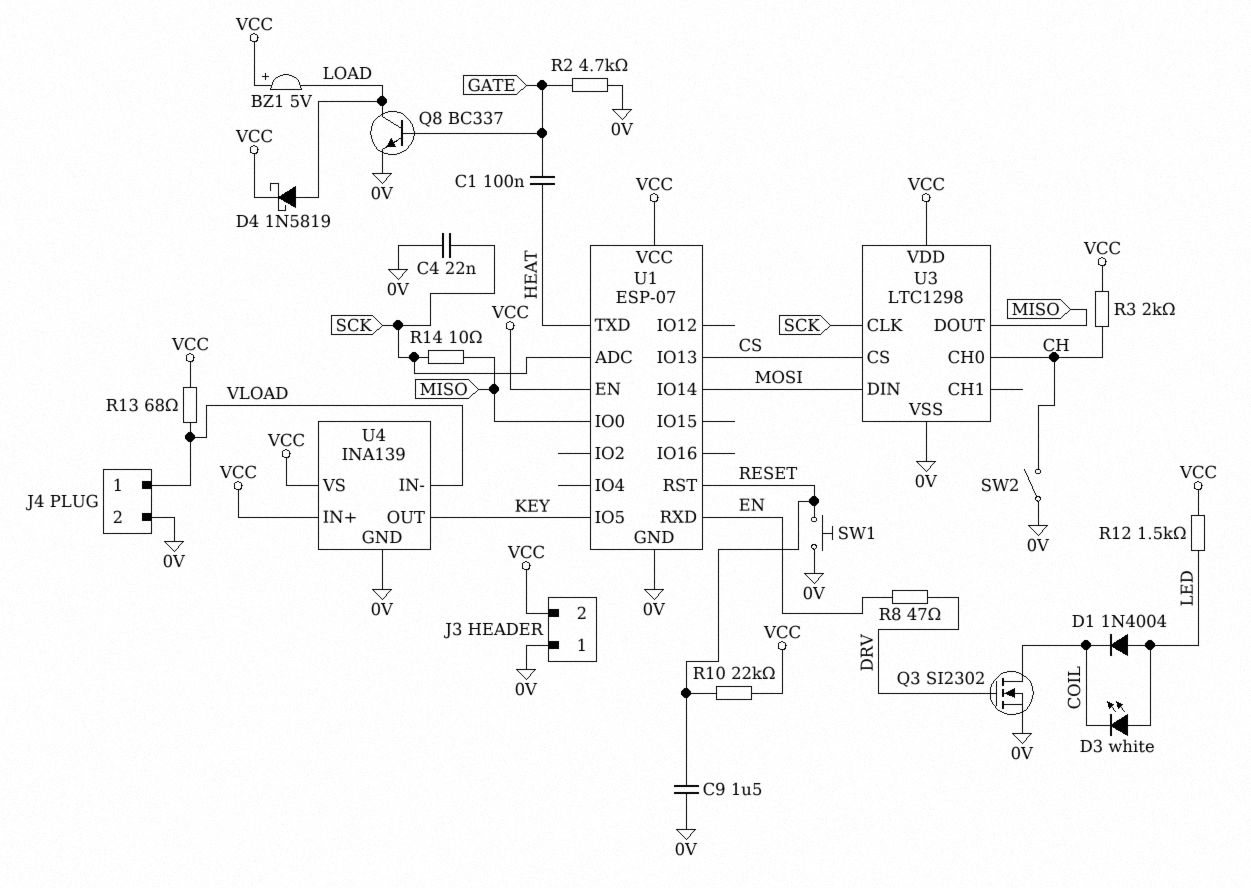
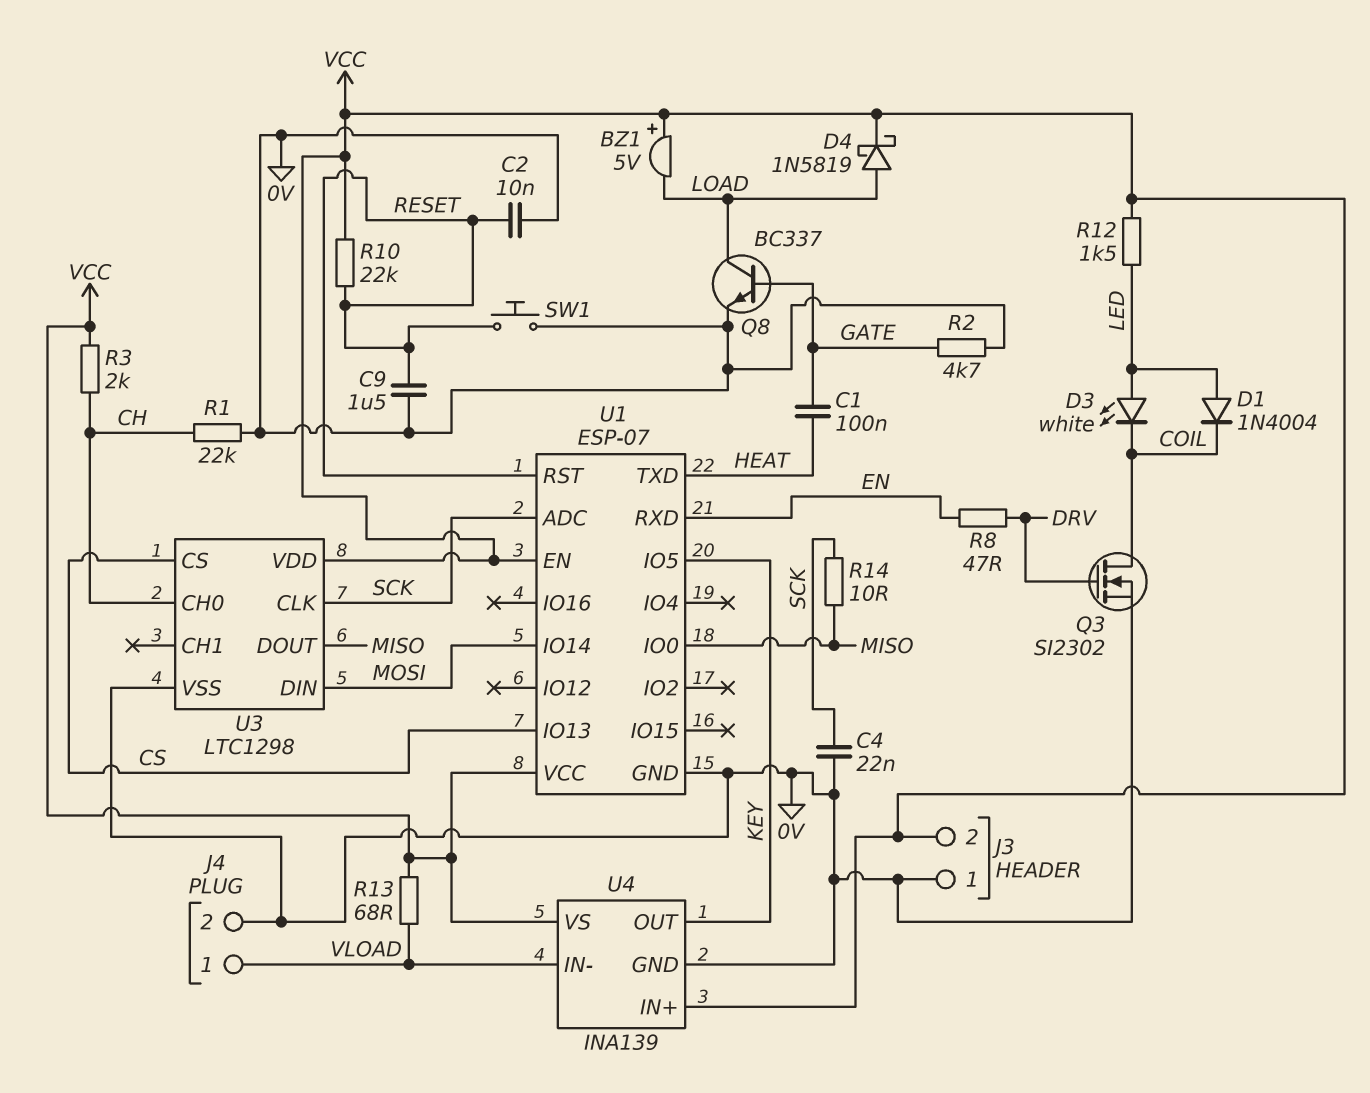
C2: none -> 10nF (0V, RESET)
R1: none -> 22k (0V, CH)
SW2: switch (0V, CH) -> none

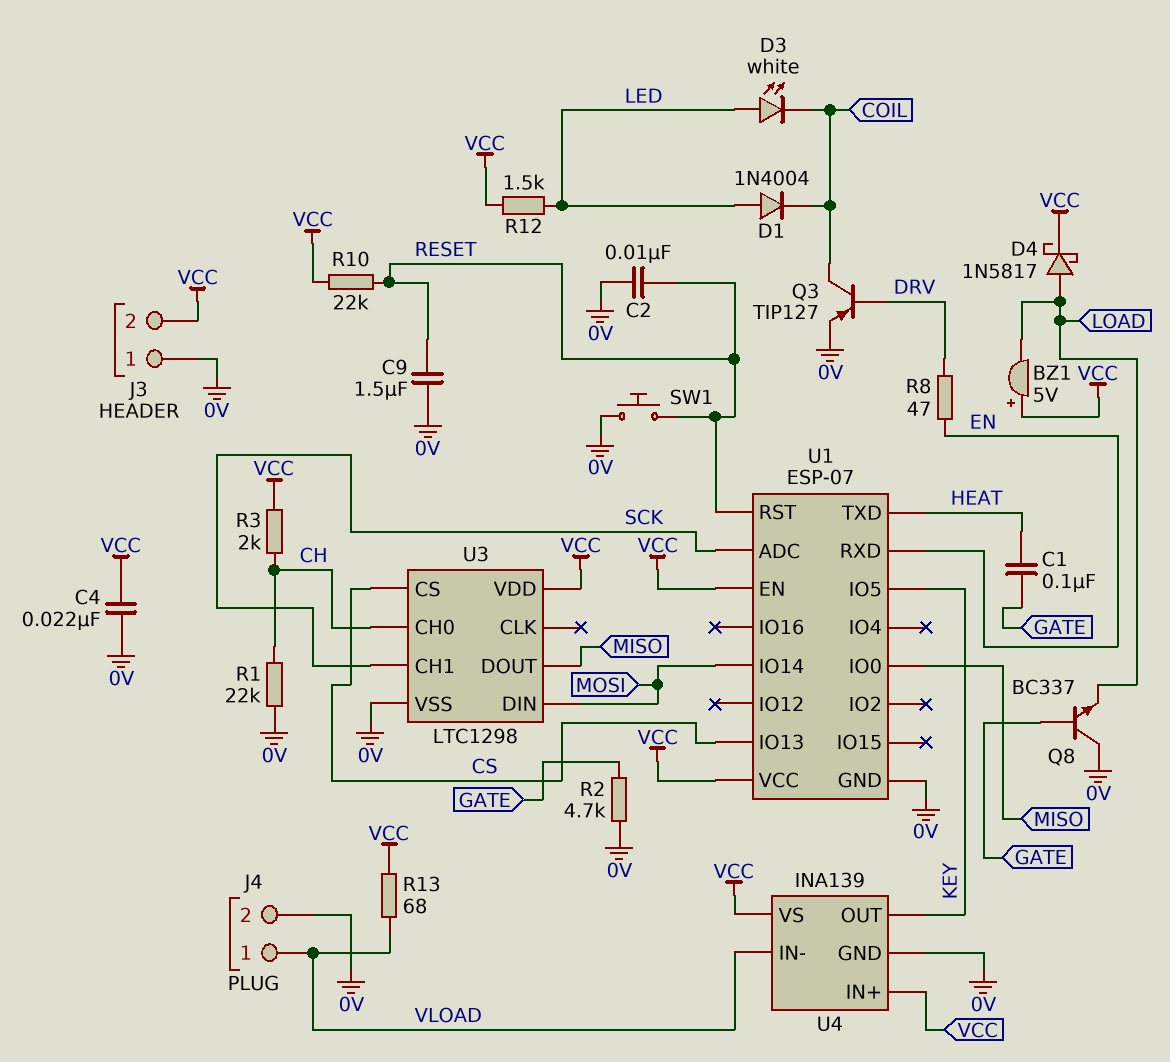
C4: 22nF (0V, SCK) -> 22nF (0V, VCC)
D4: schottky 1N5819 (A LOAD, K VCC) -> schottky 1N5817 (A LOAD, K VCC)
Q3: NMOS SI2302 (G DRV, D COIL, S 0V) -> PNP TIP127 (B DRV, C COIL, E 0V)
Q8: NPN BC337 (B GATE, C LOAD, E 0V) -> NPN BC337 (B GATE, C 0V, E LOAD)
R14: 10 (MISO, SCK) -> none
U3 pin CH1: none -> SCK
U3 pin CLK: SCK -> none

